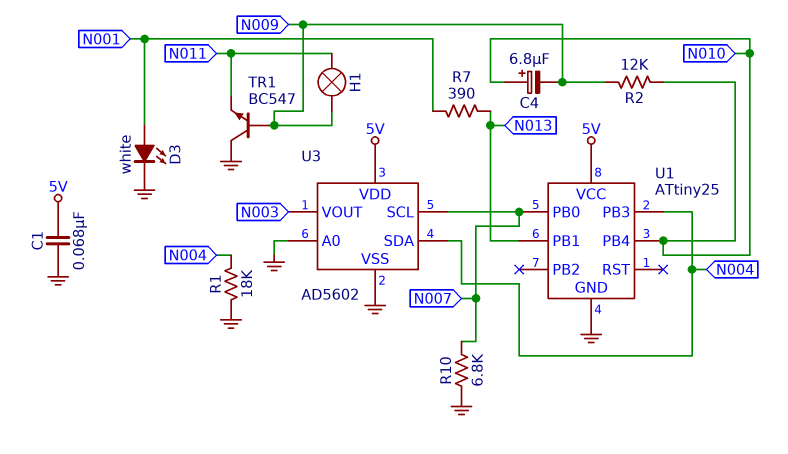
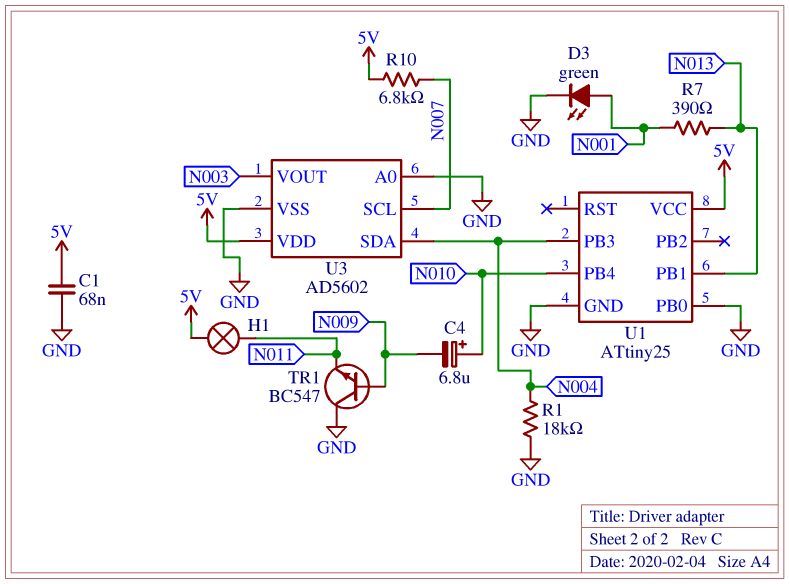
D3: LED white (A N001, K GND) -> LED green (A N001, K GND)
H1: lamp (N009, N011) -> lamp (5V, N011)
R2: 12k (N009, N010) -> none
R10: 6.8k (GND, N007) -> 6.8k (5V, N007)
U1 pin PB0: N007 -> GND

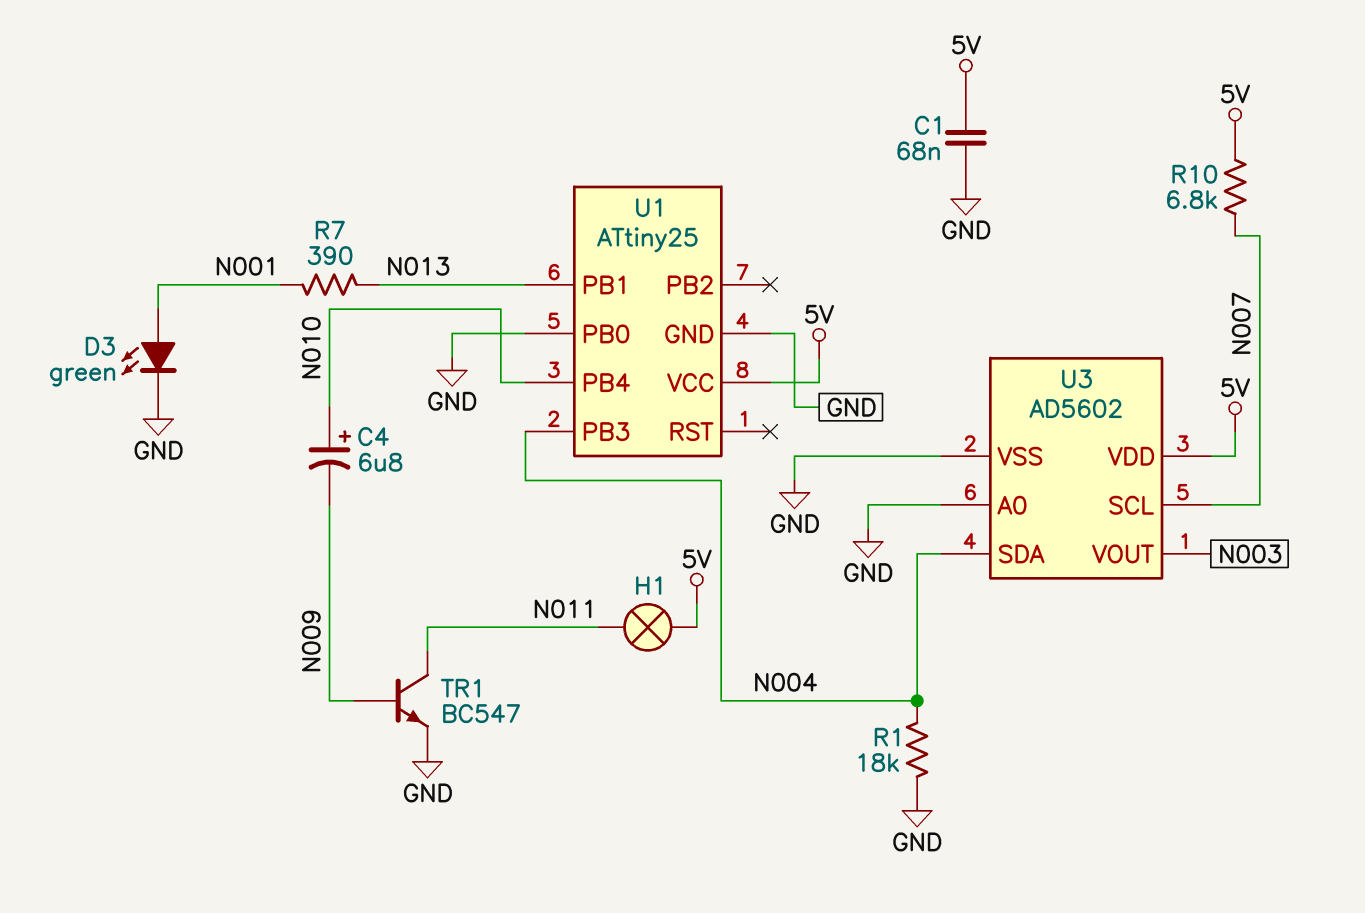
TR1: NPN BC547 (B N009, C GND, E N011) -> NPN BC547 (B N009, C N011, E GND)

